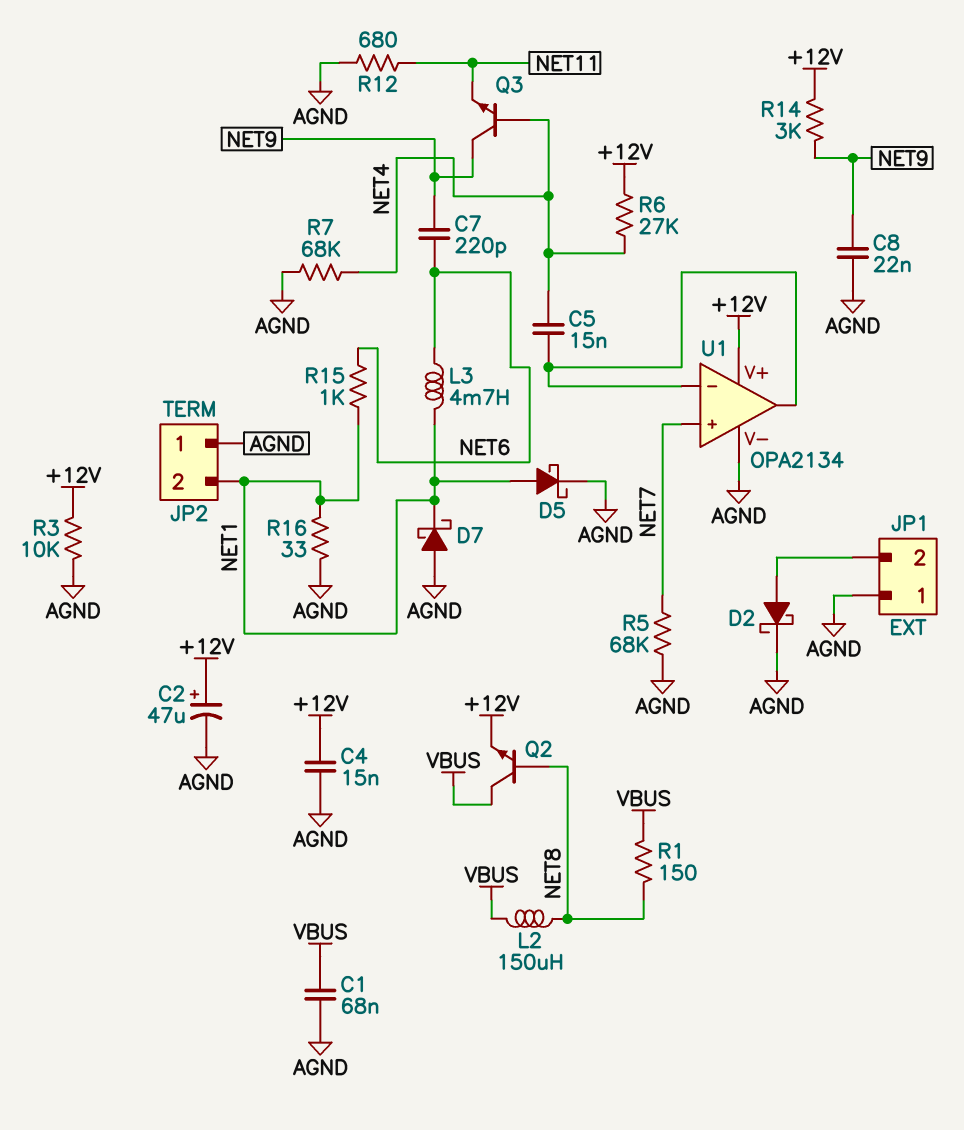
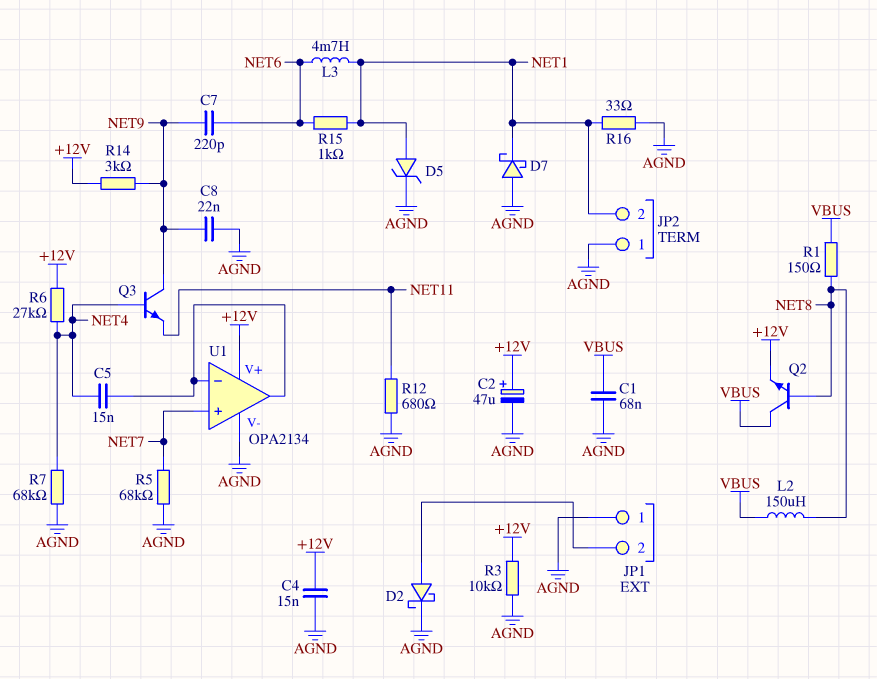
D5: schottky (A NET1, K AGND) -> zener (A NET1, K AGND)

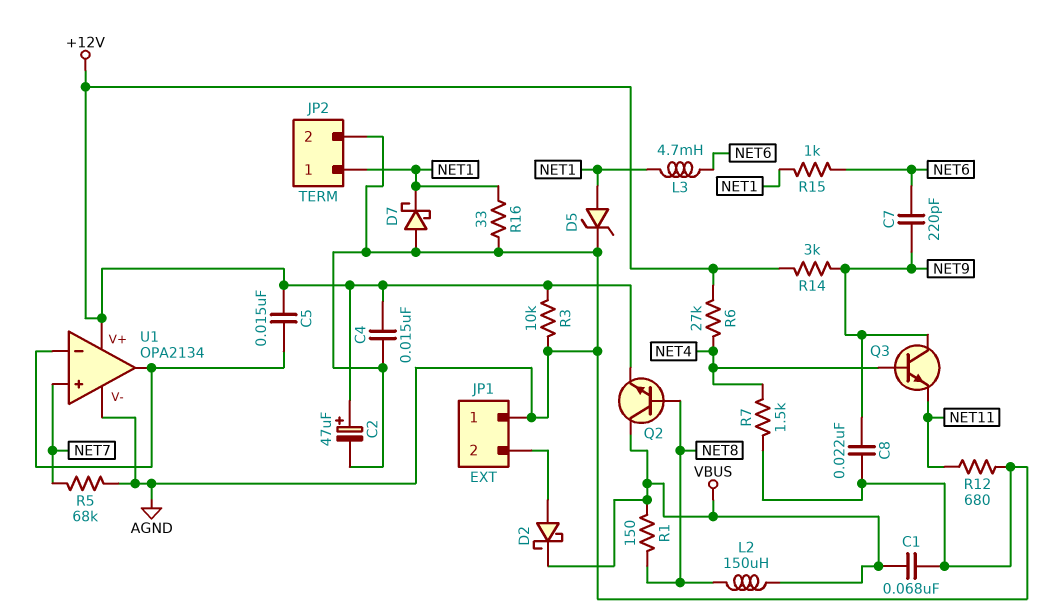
C5: 15nF (NET4, U1/in-) -> 15nF (+12V, U1/in-)
D2: schottky (A JP1/2, K AGND) -> schottky (A JP1/2, K VBUS)
JP2 pin 1: AGND -> NET1
JP2 pin 2: NET1 -> AGND
R7: 68k (AGND, NET4) -> 1.5k (AGND, NET4)

